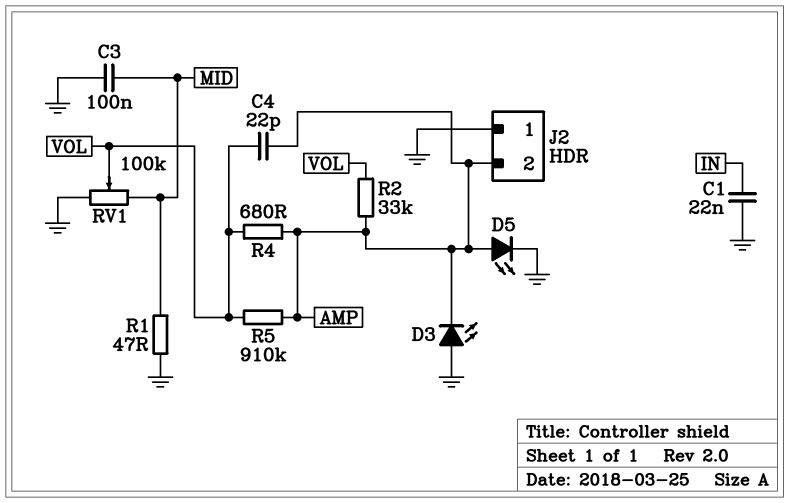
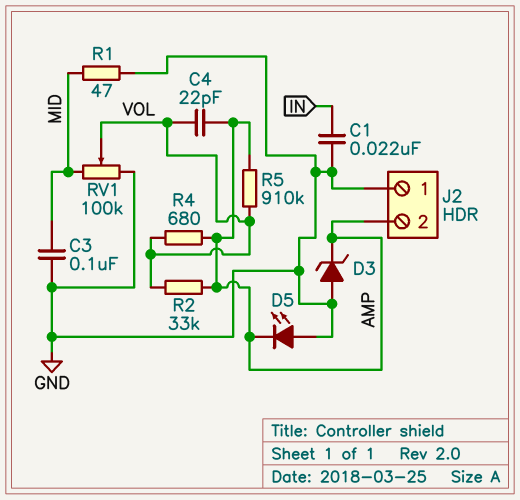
D3: LED (A GND, K AMP) -> zener (A GND, K AMP)
D5: LED (A AMP, K GND) -> LED (A GND, K AMP)

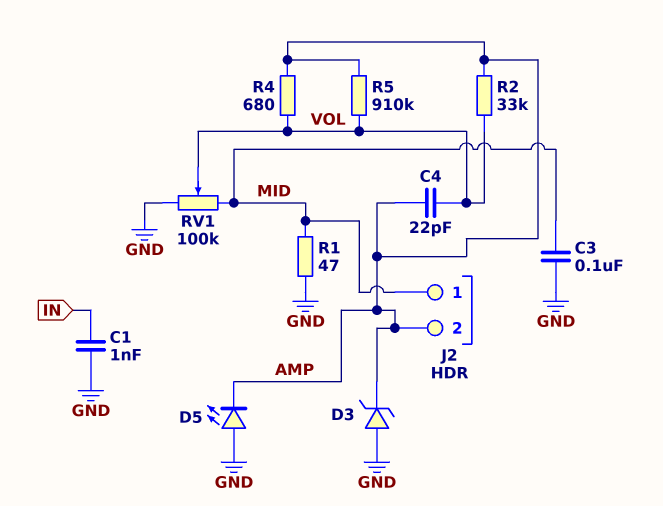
C1: 22nF (GND, IN) -> 1nF (GND, IN)
J2 pin 1: GND -> MID

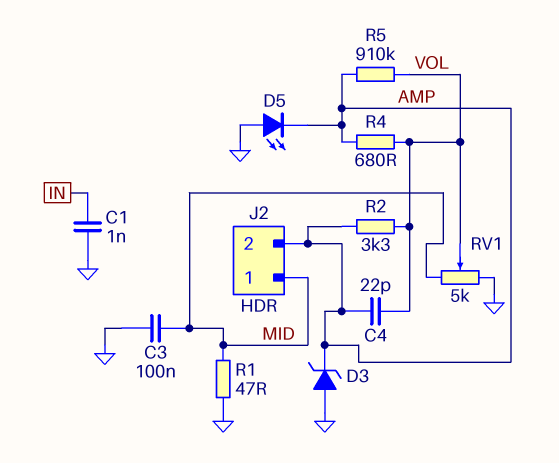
R2: 33k (AMP, VOL) -> 3.3k (AMP, VOL)
RV1: 100k (GND, MID, wiper VOL) -> 5k (GND, MID, wiper VOL)

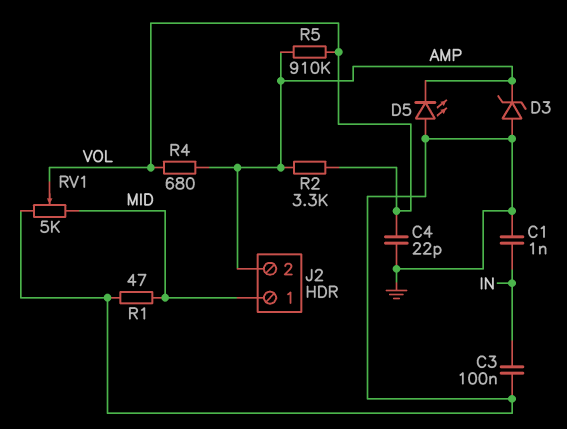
C3: 100nF (GND, MID) -> 100nF (GND, IN)
C4: 22pF (AMP, VOL) -> 22pF (GND, VOL)

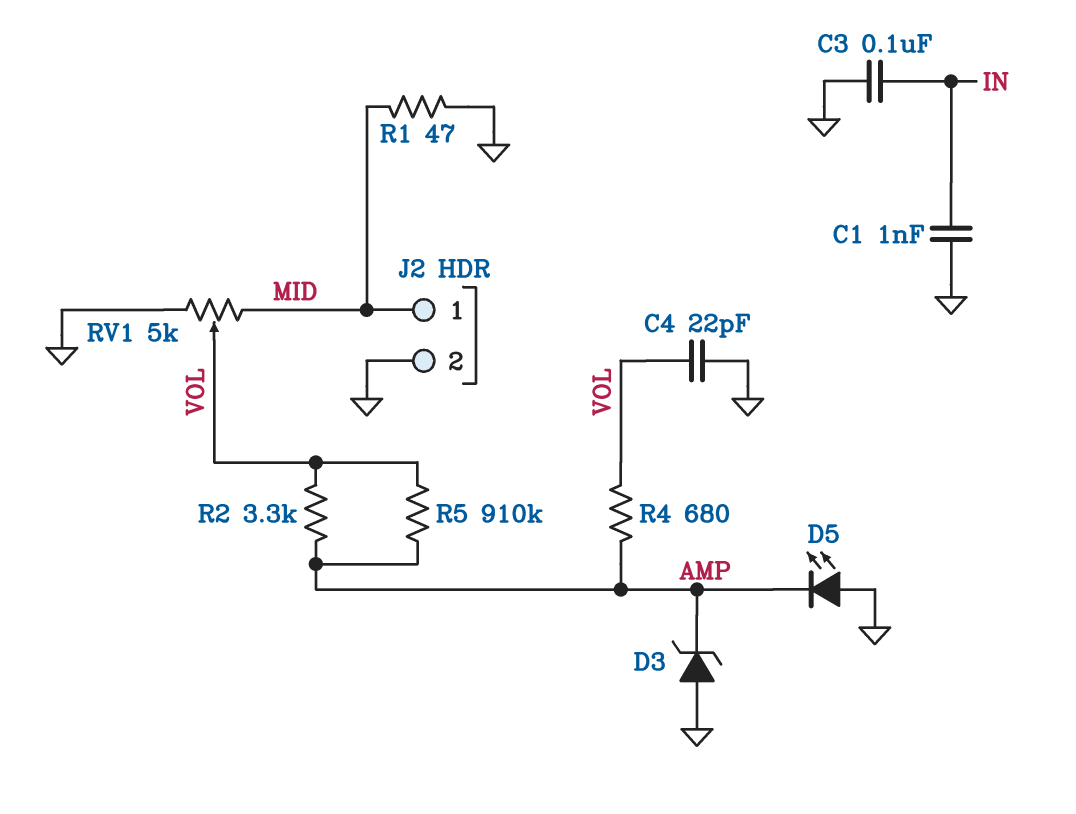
J2 pin 2: AMP -> GND

